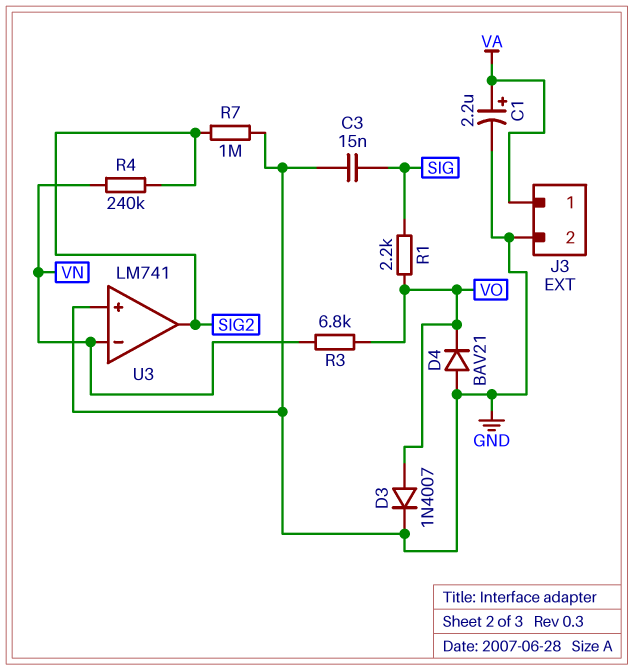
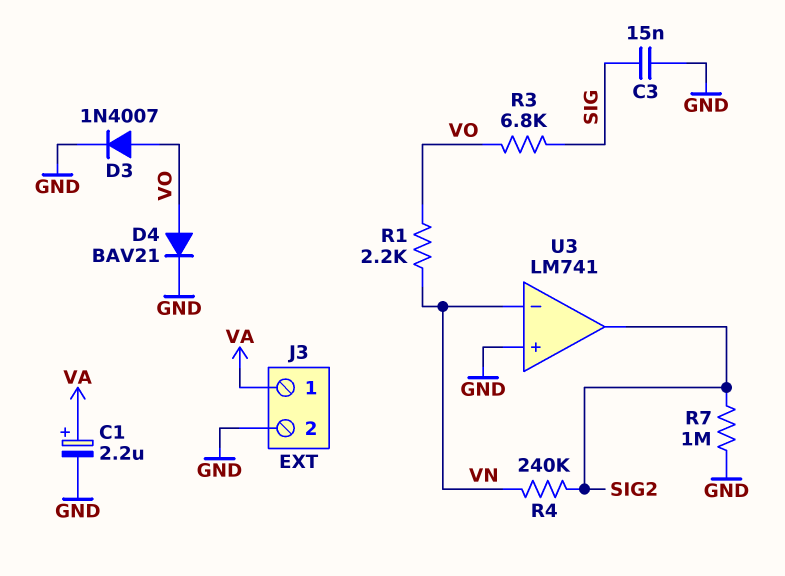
D4: diode BAV21 (A GND, K VO) -> diode BAV21 (A VO, K GND)
R1: 2.2k (SIG, VO) -> 2.2k (VN, VO)
R3: 6.8k (VN, VO) -> 6.8k (SIG, VO)

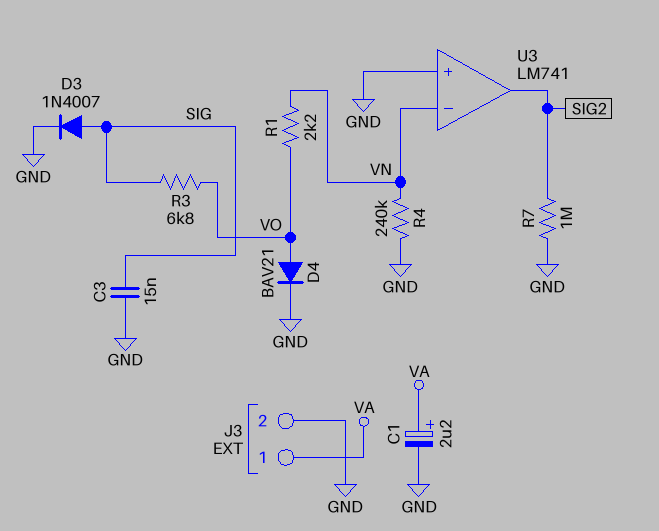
D3: diode 1N4007 (A VO, K GND) -> diode 1N4007 (A SIG, K GND)
R4: 240k (SIG2, VN) -> 240k (GND, VN)

